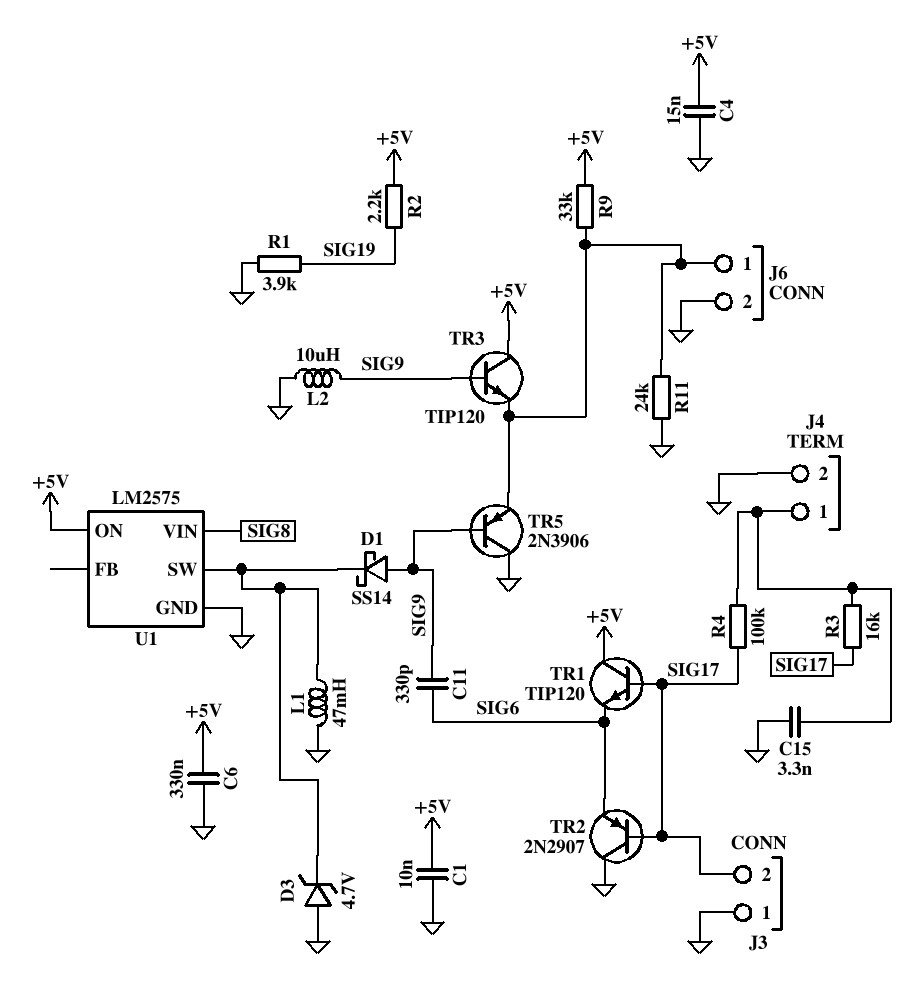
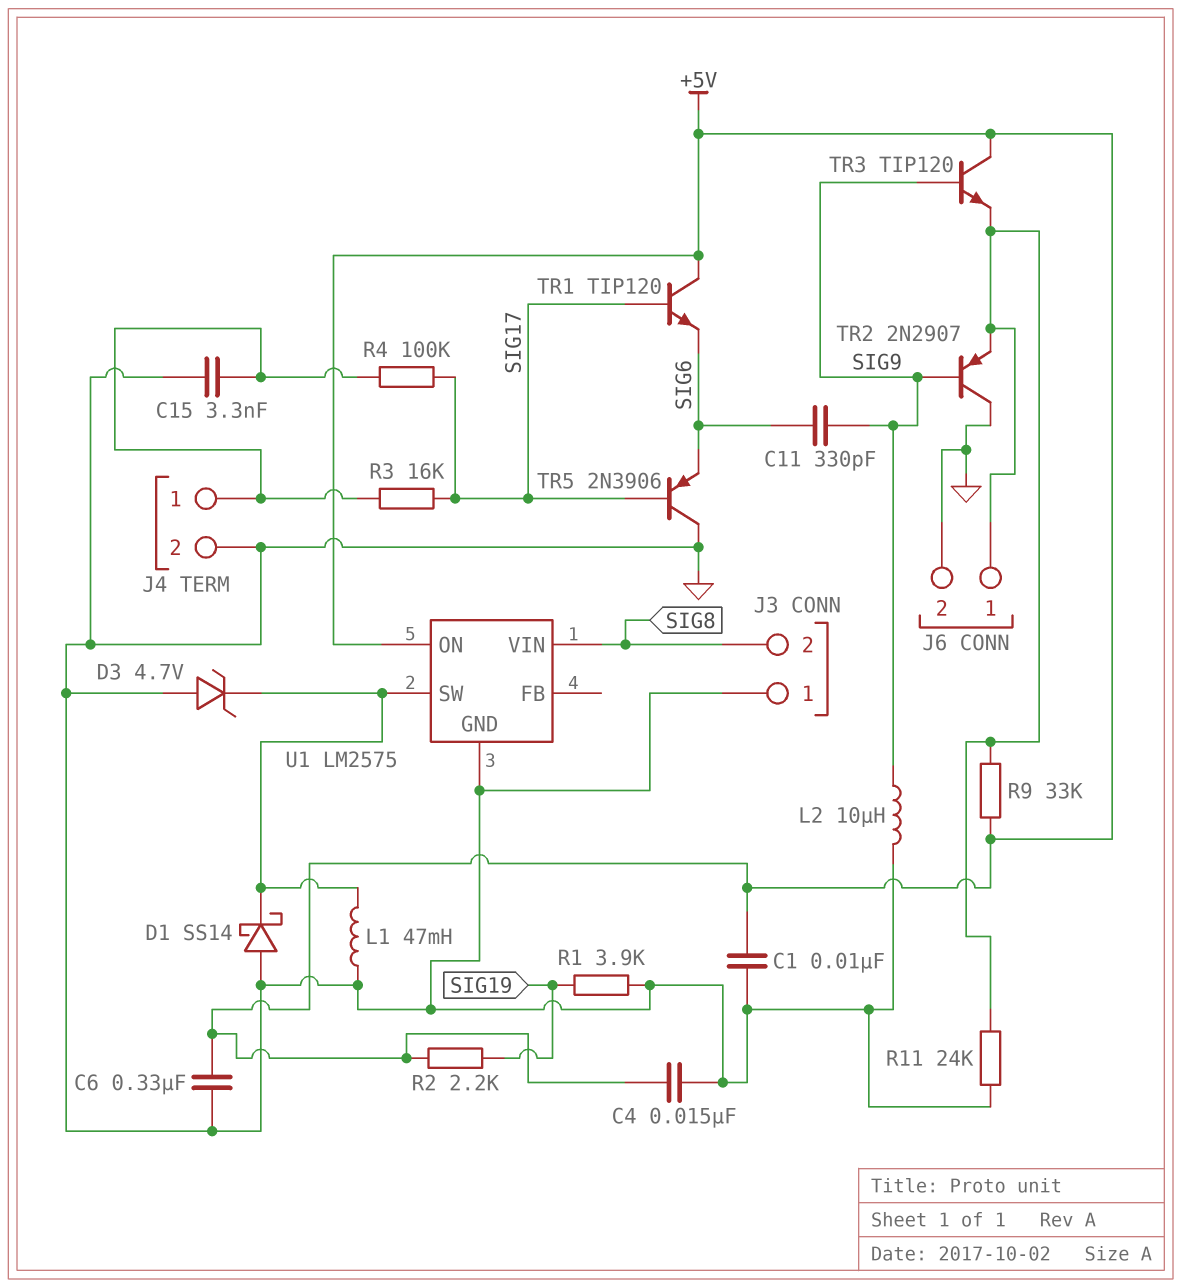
D1: schottky SS14 (A SIG9, K U1/SW) -> schottky SS14 (A GND, K U1/SW)
J3 pin 2: SIG17 -> SIG8
TR2: PNP 2N2907 (B SIG17, C GND, E SIG6) -> PNP 2N2907 (B SIG9, C GND, E J6/1)
TR5: PNP 2N3906 (B SIG9, C GND, E J6/1) -> PNP 2N3906 (B SIG17, C GND, E SIG6)

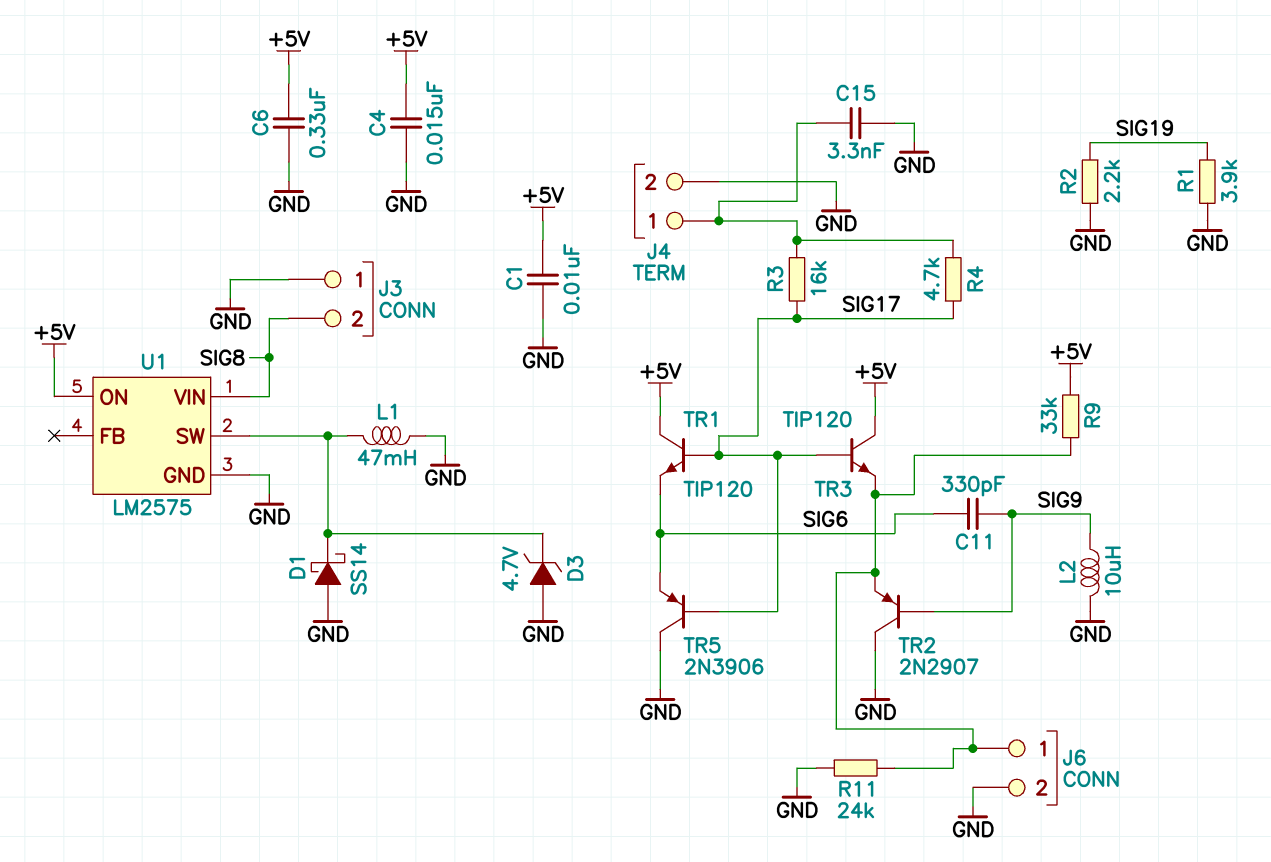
R2: 2.2k (+5V, SIG19) -> 2.2k (GND, SIG19)
R4: 100k (J4/1, SIG17) -> 4.7k (J4/1, SIG17)
TR3: NPN TIP120 (B SIG9, C +5V, E J6/1) -> NPN TIP120 (B SIG17, C +5V, E J6/1)

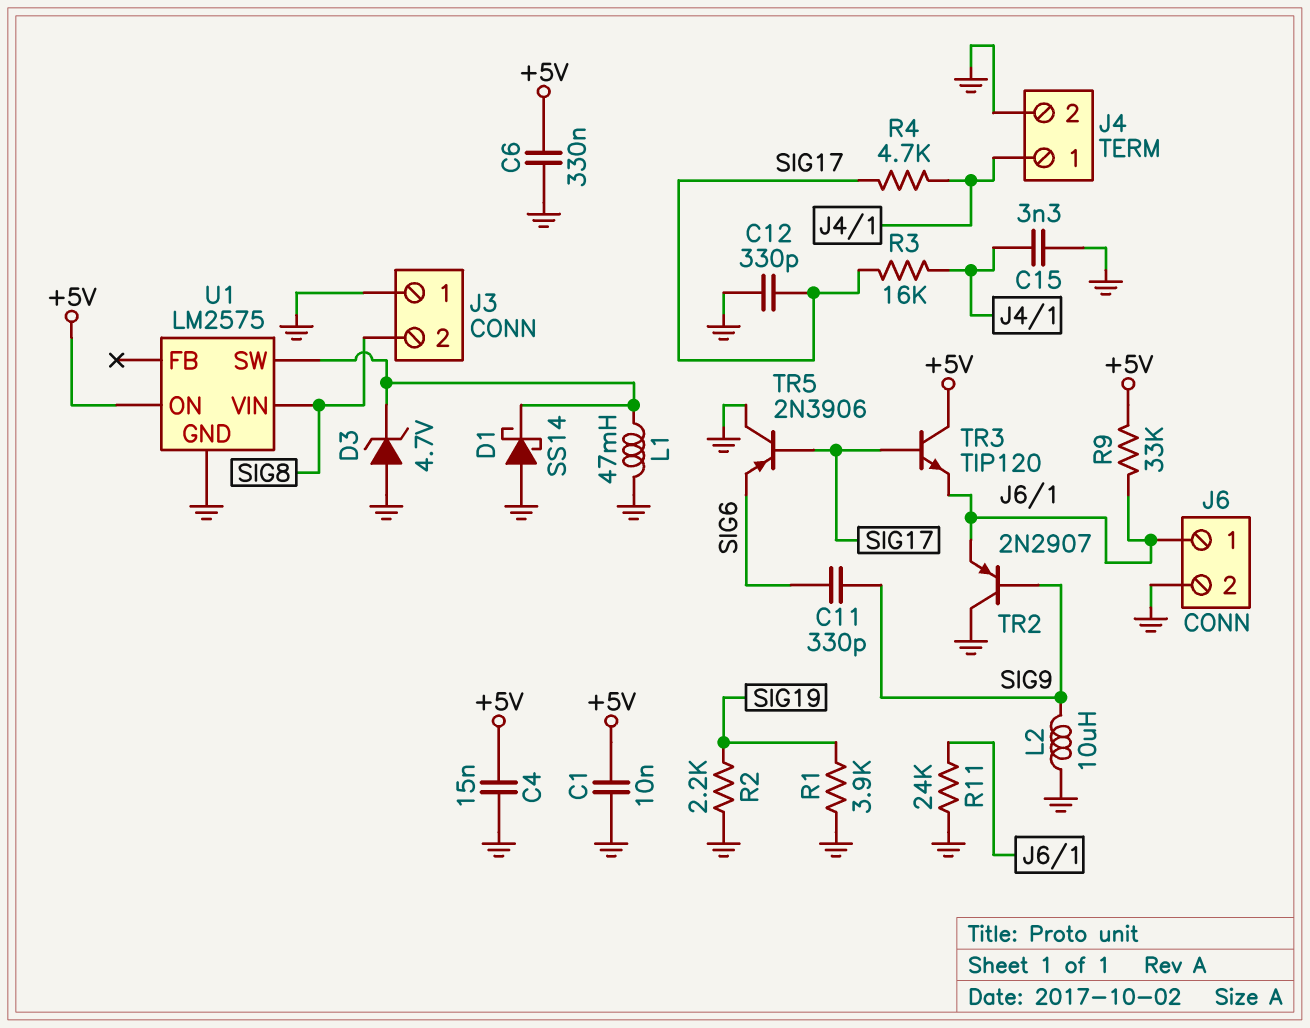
C12: none -> 330pF (GND, SIG17)
TR1: NPN TIP120 (B SIG17, C +5V, E SIG6) -> none

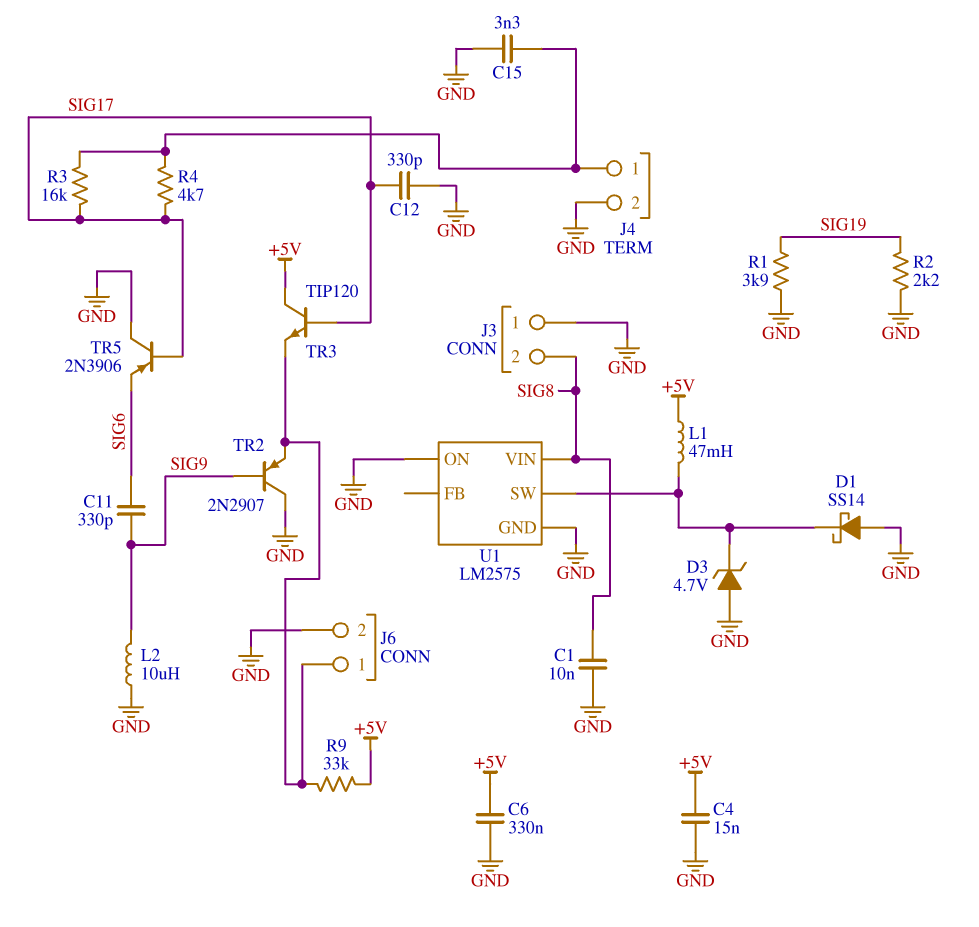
C1: 10nF (+5V, GND) -> 10nF (GND, SIG8)
L1: 47mH (GND, U1/SW) -> 47mH (+5V, U1/SW)
R11: 24k (GND, J6/1) -> none
U1 pin ON: +5V -> GND

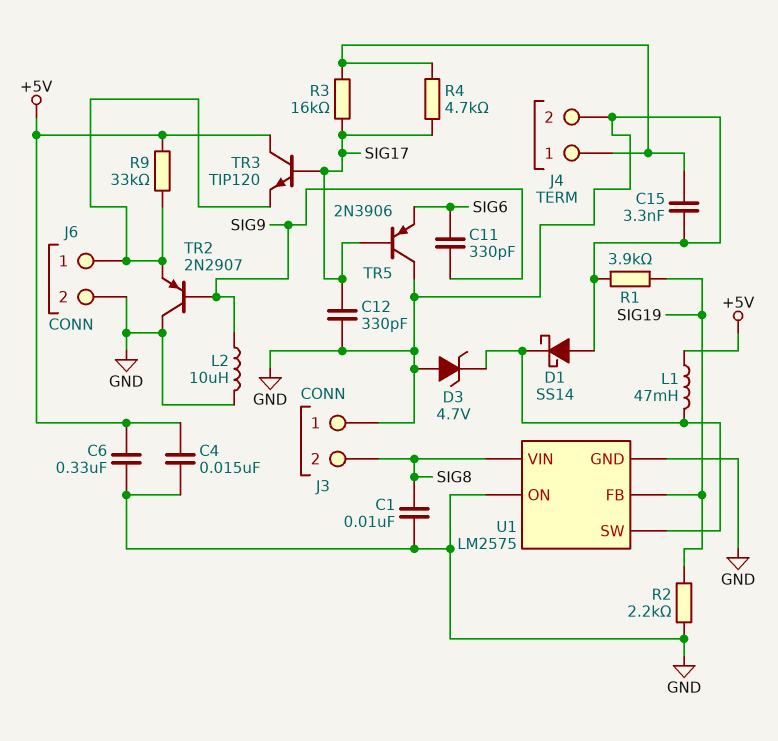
U1 pin FB: none -> SIG19

